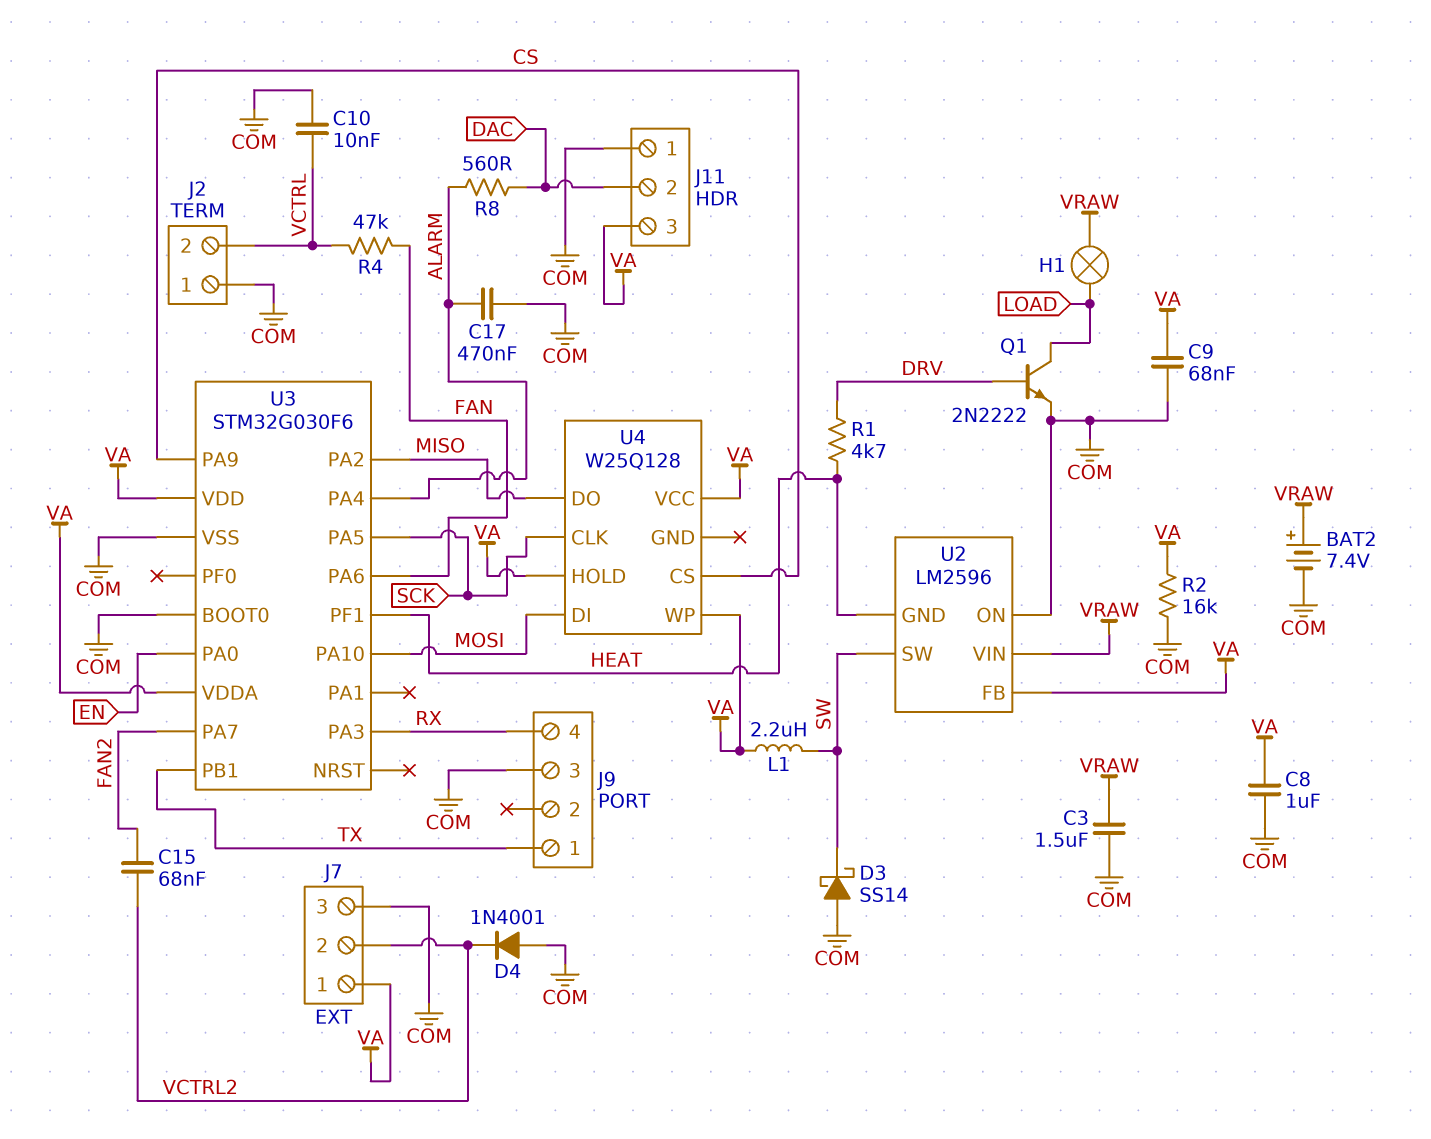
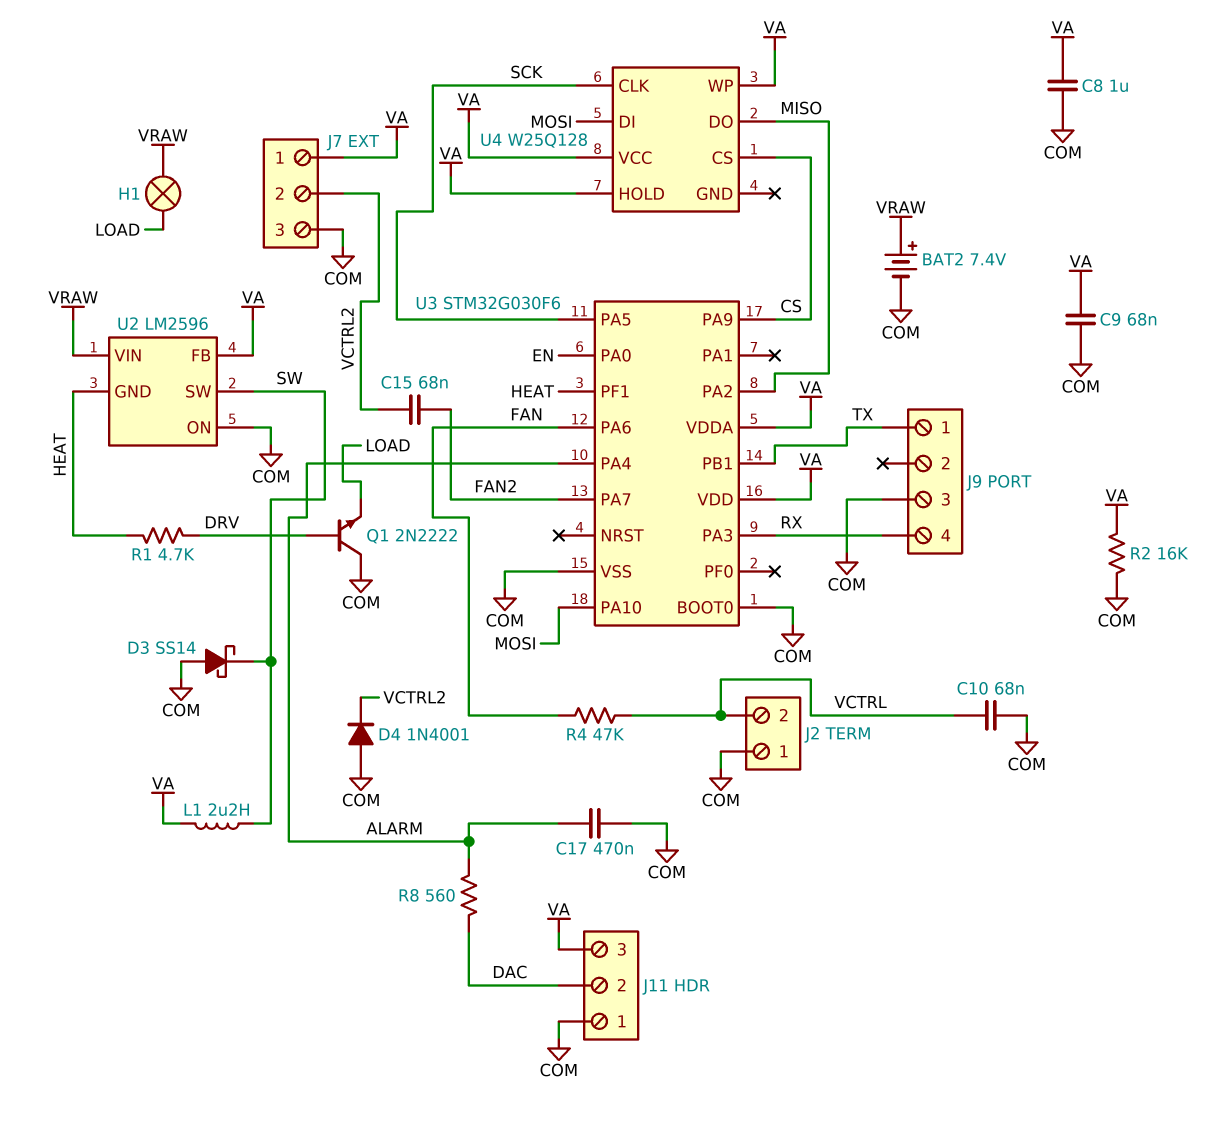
C3: 1.5uF (COM, VRAW) -> none
C10: 10nF (COM, VCTRL) -> 68nF (COM, VCTRL)
Q1: NPN 2N2222 (B DRV, C LOAD, E COM) -> NPN 2N2222 (B DRV, C COM, E LOAD)

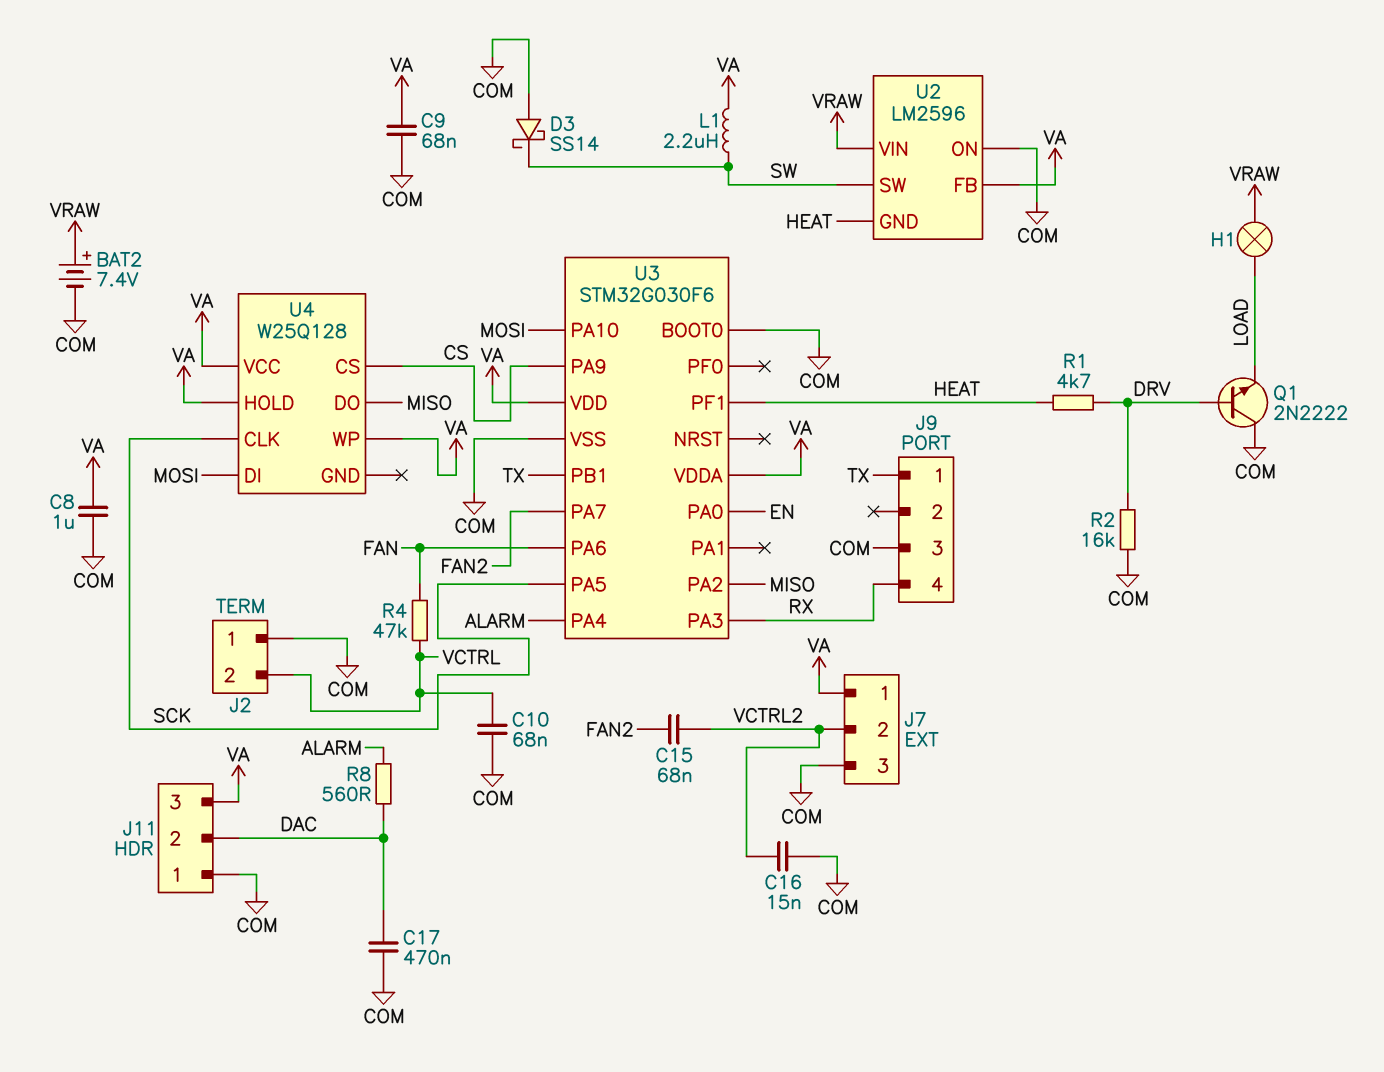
C16: none -> 15nF (COM, VCTRL2)
C17: 470nF (ALARM, COM) -> 470nF (COM, DAC)
D4: diode 1N4001 (A COM, K VCTRL2) -> none
R2: 16k (COM, VA) -> 16k (COM, DRV)

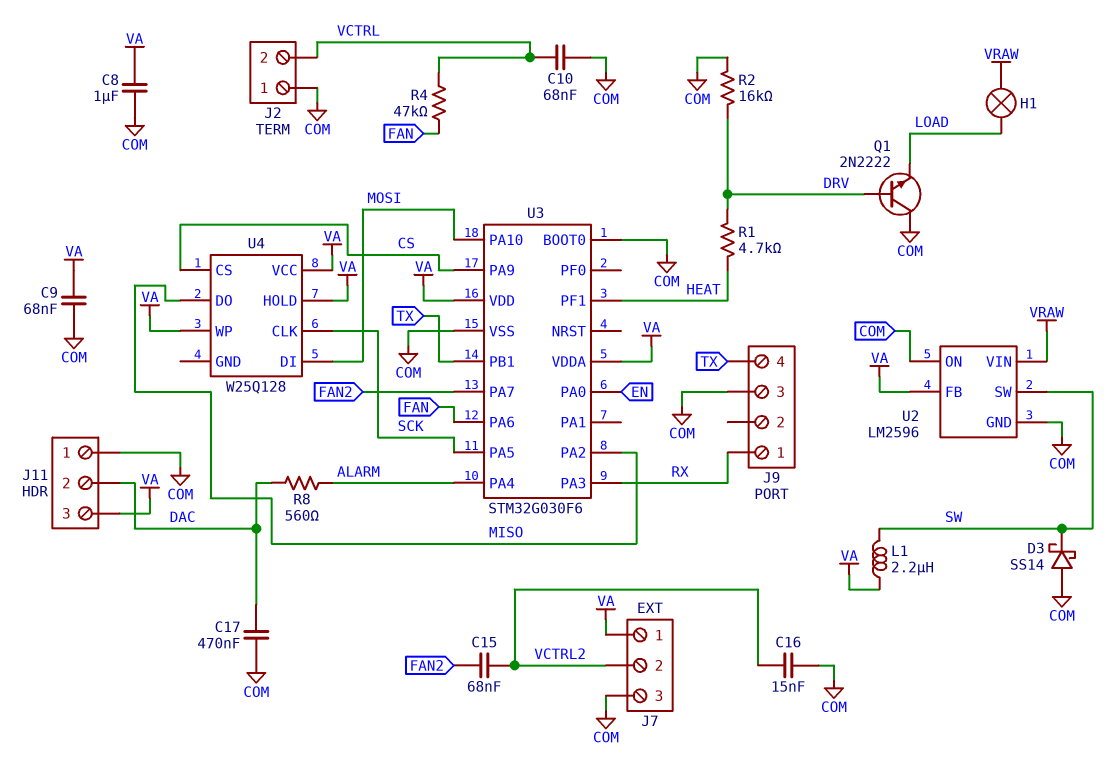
BAT2: 7.4V (plus VRAW, minus COM) -> none
J9 pin 1: TX -> RX
J9 pin 4: RX -> TX
U2 pin GND: HEAT -> COM

